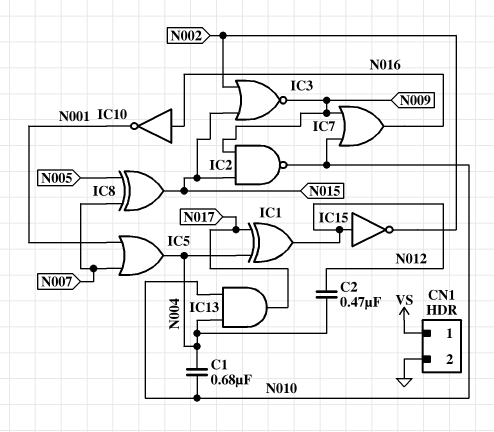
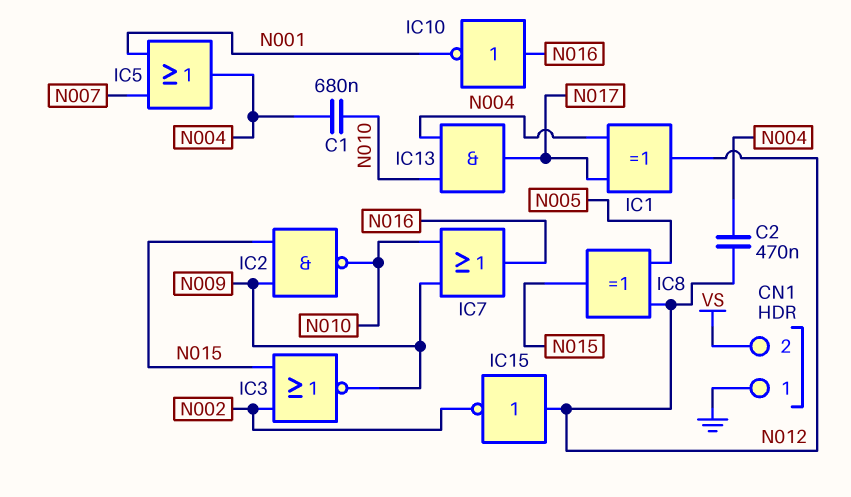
CN1 pin 1: VS -> GND
CN1 pin 2: GND -> VS
IC8: XOR (in N005, in N007, out N015) -> XOR (in N005, in N012, out N015)

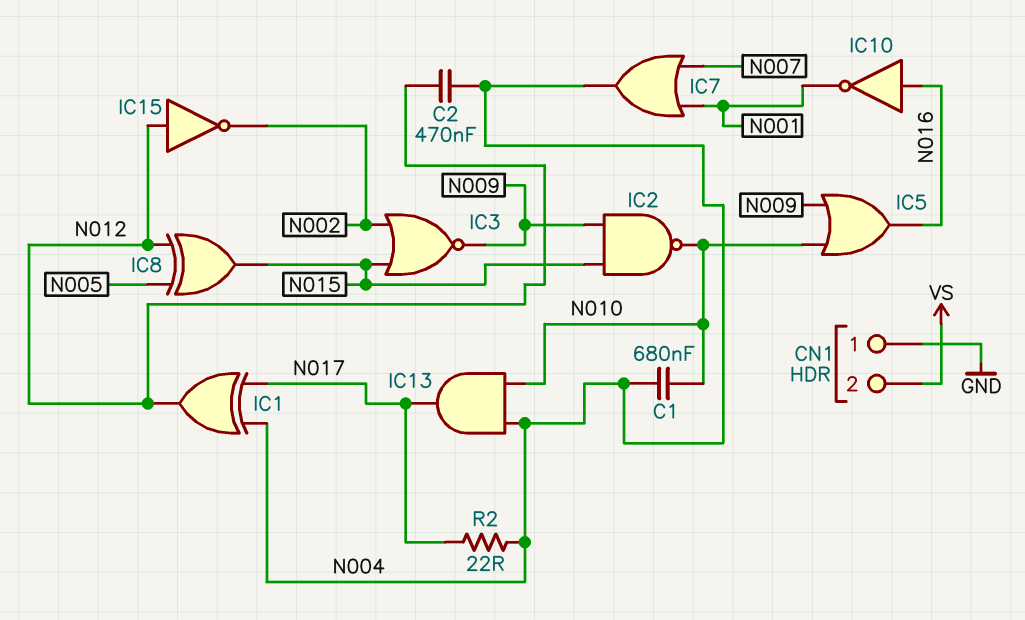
IC5: OR (in N001, in N007, out N004) -> OR (in N009, in N010, out N016)
IC7: OR (in N009, in N010, out N016) -> OR (in N001, in N007, out N004)
R2: none -> 22 (N004, N017)

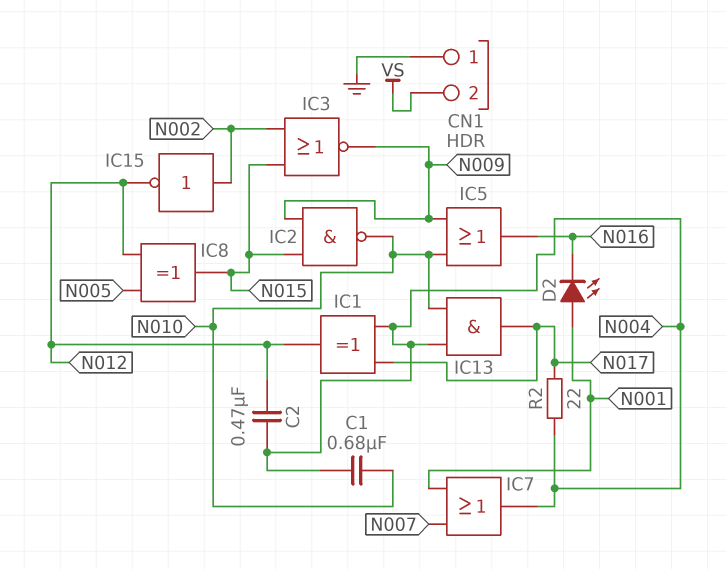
D2: none -> LED (A N001, K N016)
IC10: NOT (in N016, out N001) -> none
IC15: NOT (in N012, out N002) -> NOT (in N002, out N012)

